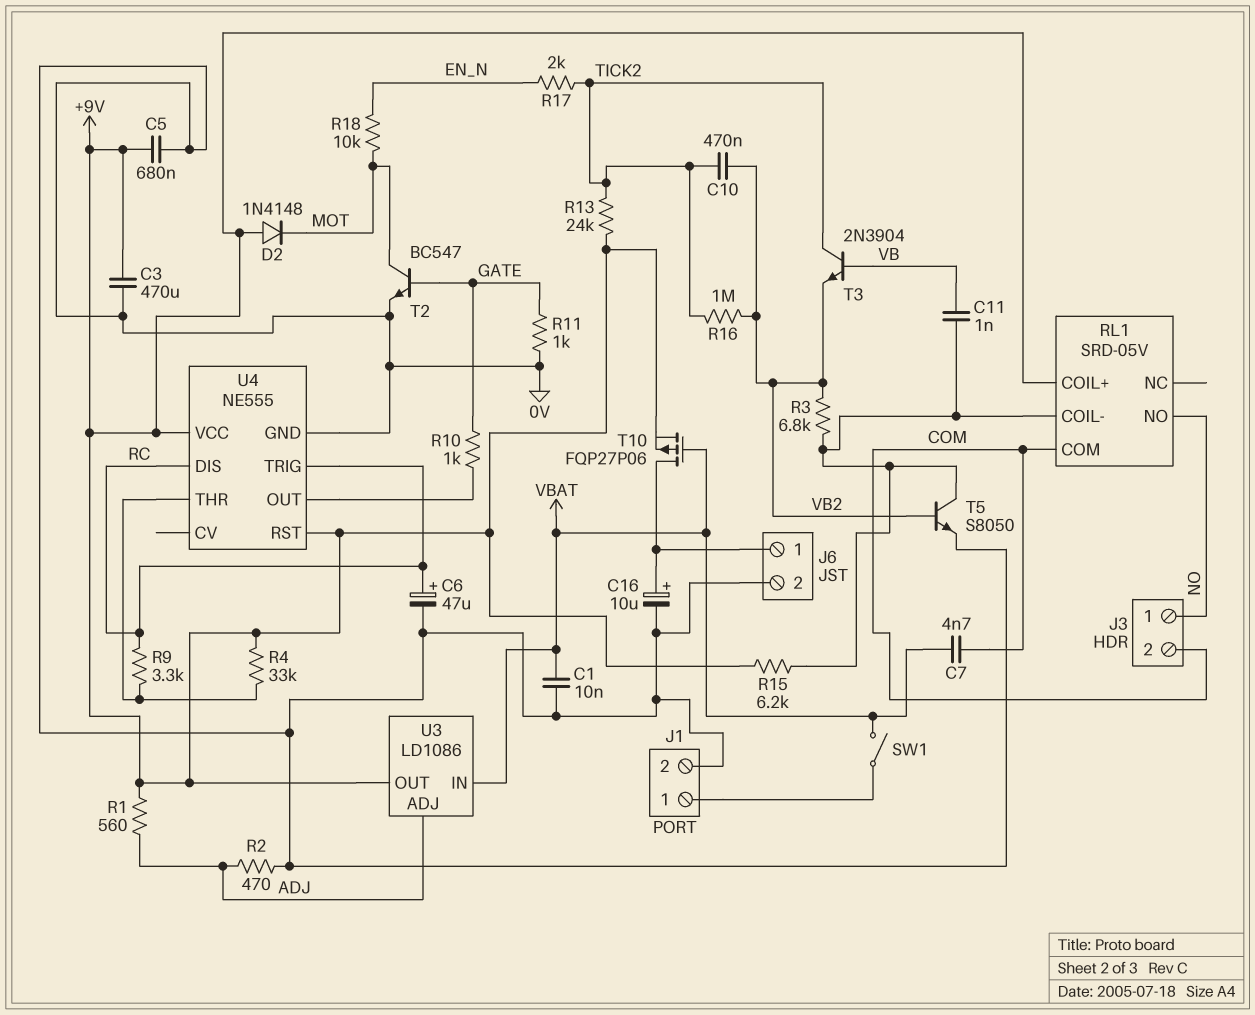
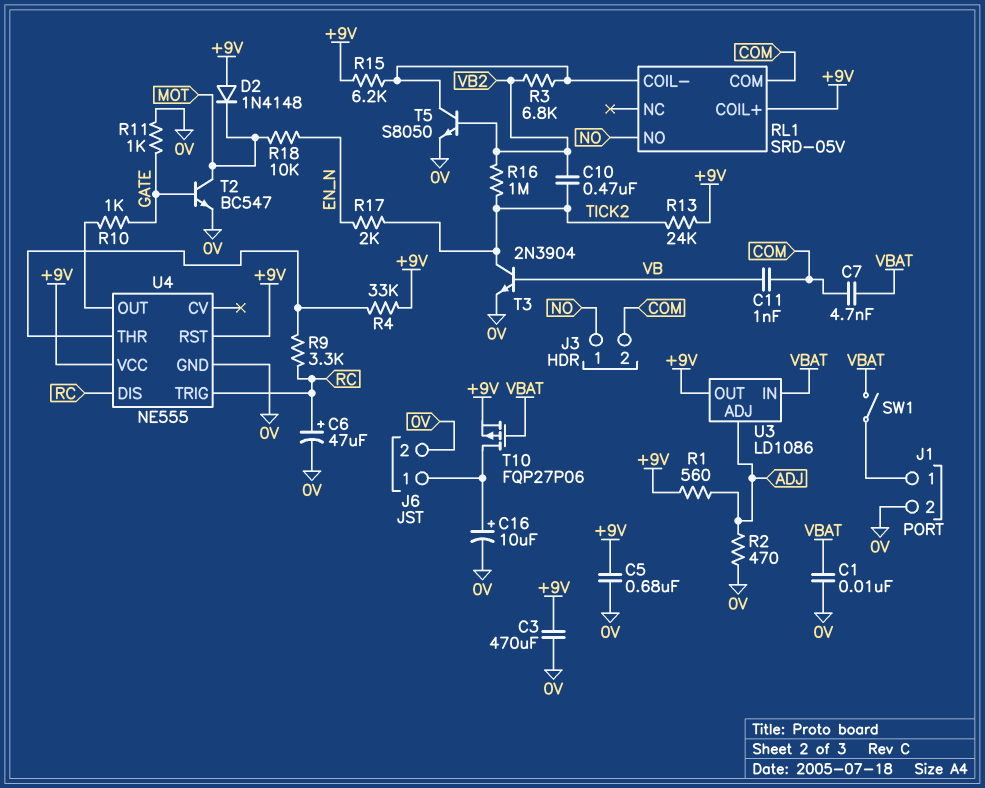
C11: 1nF (RL1/COIL-, VB) -> 1nF (COM, VB)
T3: NPN 2N3904 (B VB, C TICK2, E VB2) -> NPN 2N3904 (B VB, C TICK2, E 0V)

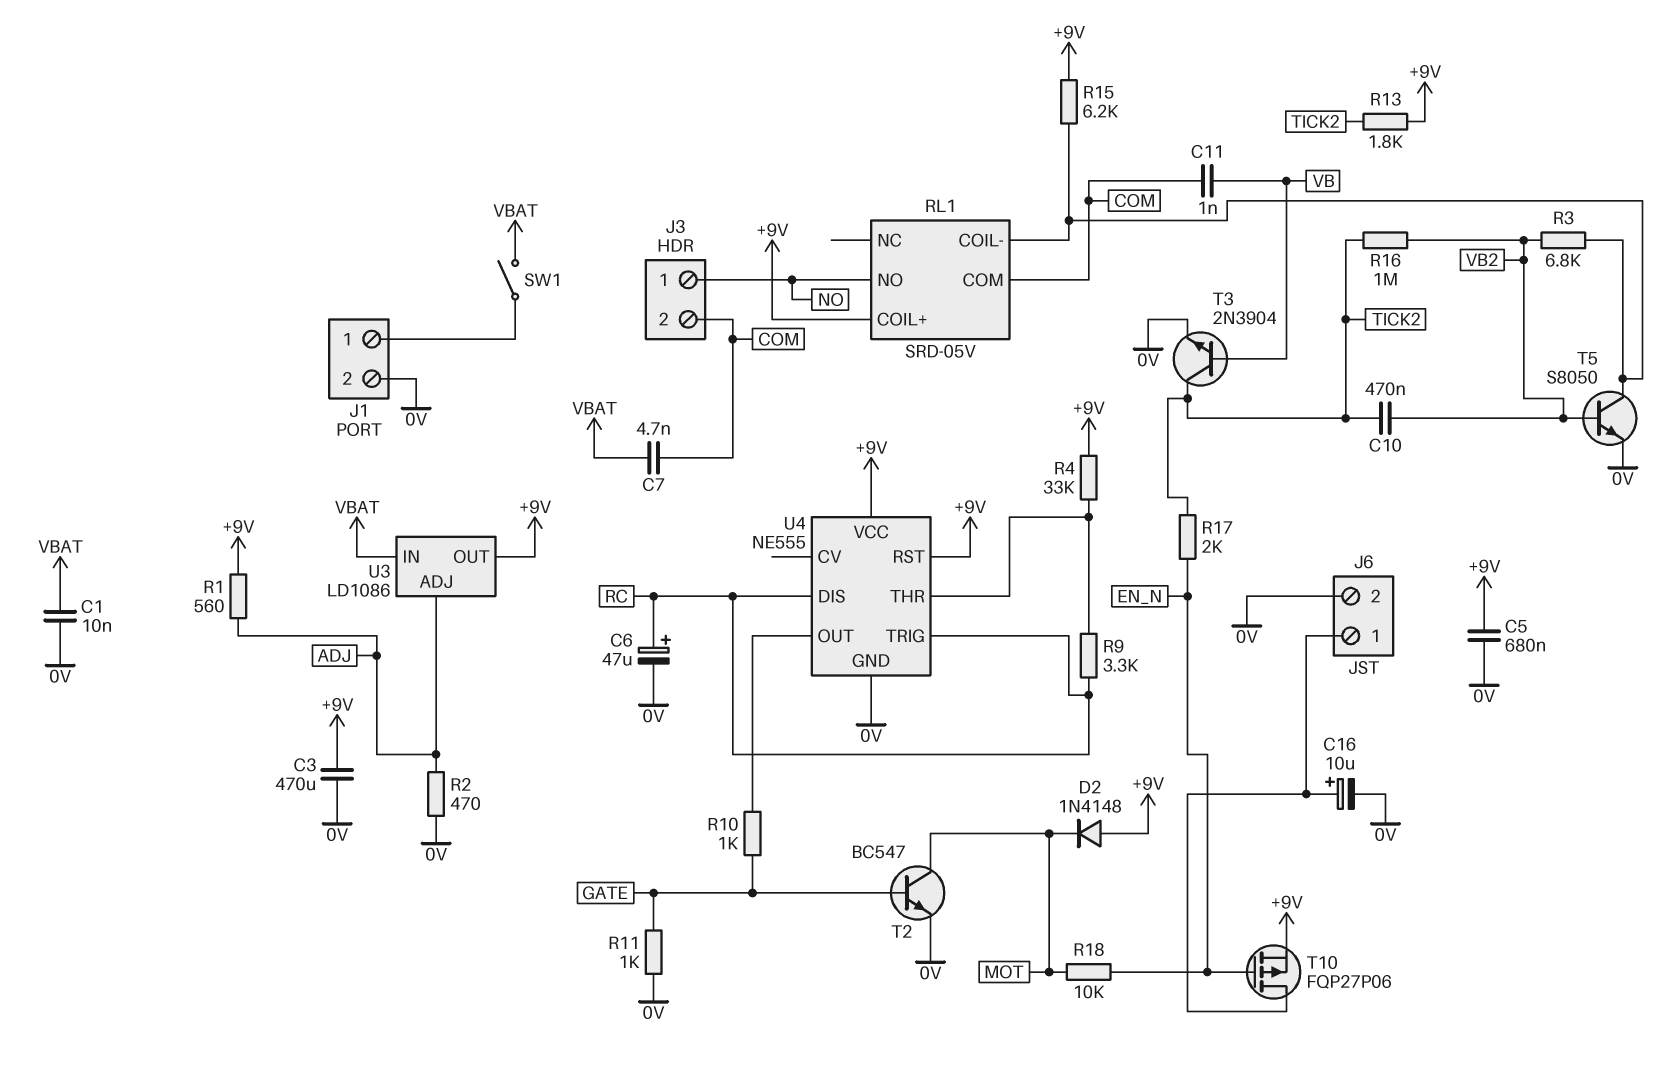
R13: 24k (+9V, TICK2) -> 1.8k (+9V, TICK2)
T10: PMOS FQP27P06 (G VBAT, D J6/1, S +9V) -> PMOS FQP27P06 (G EN_N, D J6/1, S +9V)

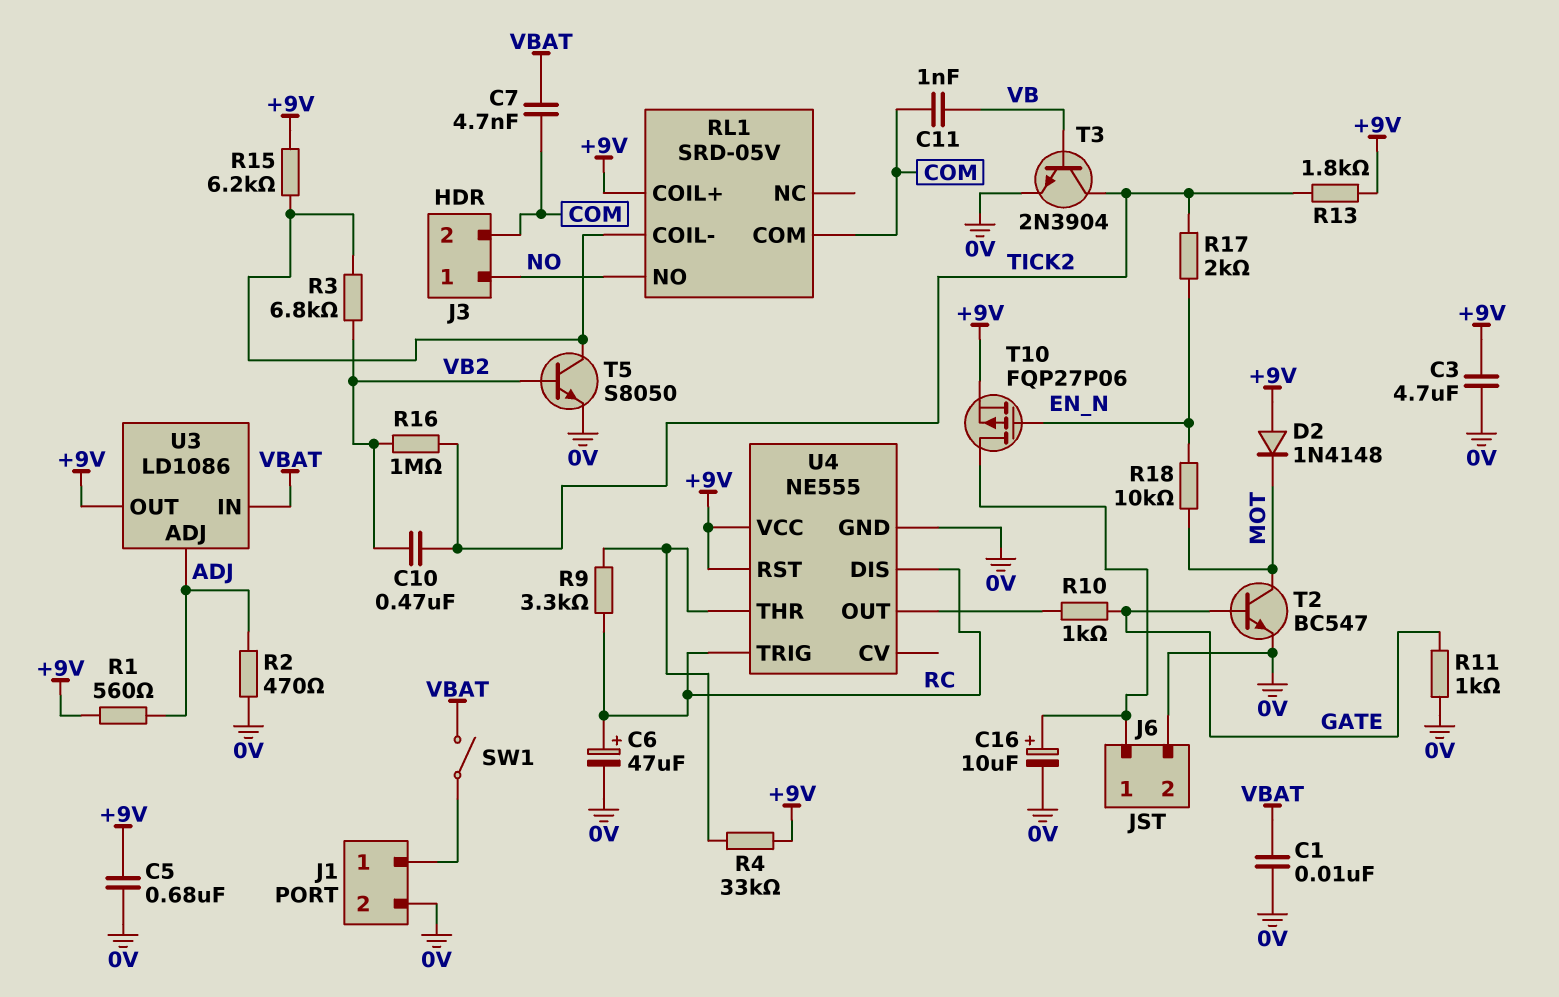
C3: 470uF (+9V, 0V) -> 4.7uF (+9V, 0V)

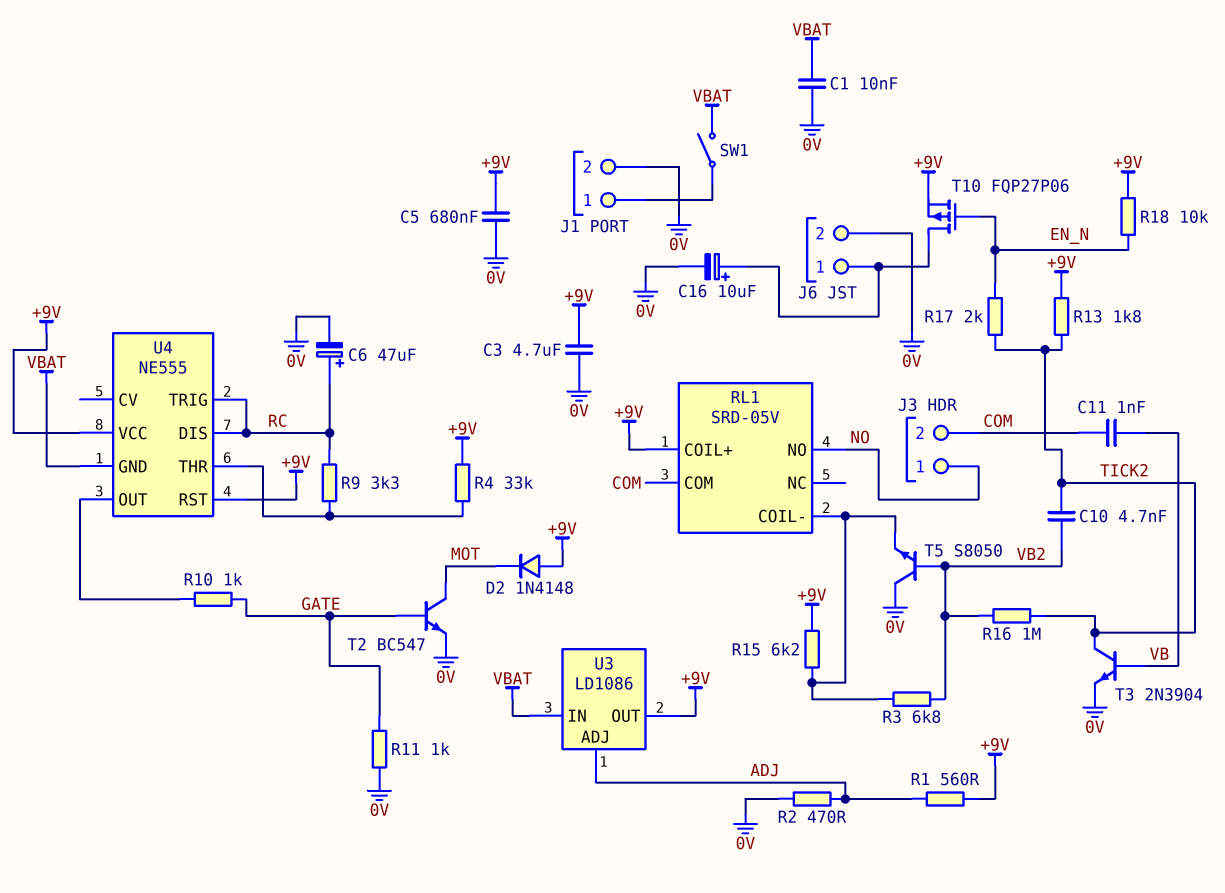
C7: 4.7nF (COM, VBAT) -> none
C10: 470nF (TICK2, VB2) -> 4.7nF (TICK2, VB2)
R18: 10k (EN_N, MOT) -> 10k (+9V, EN_N)
T5: NPN S8050 (B VB2, C RL1/COIL-, E 0V) -> NPN S8050 (B VB2, C 0V, E RL1/COIL-)
U4 pin GND: 0V -> VBAT

